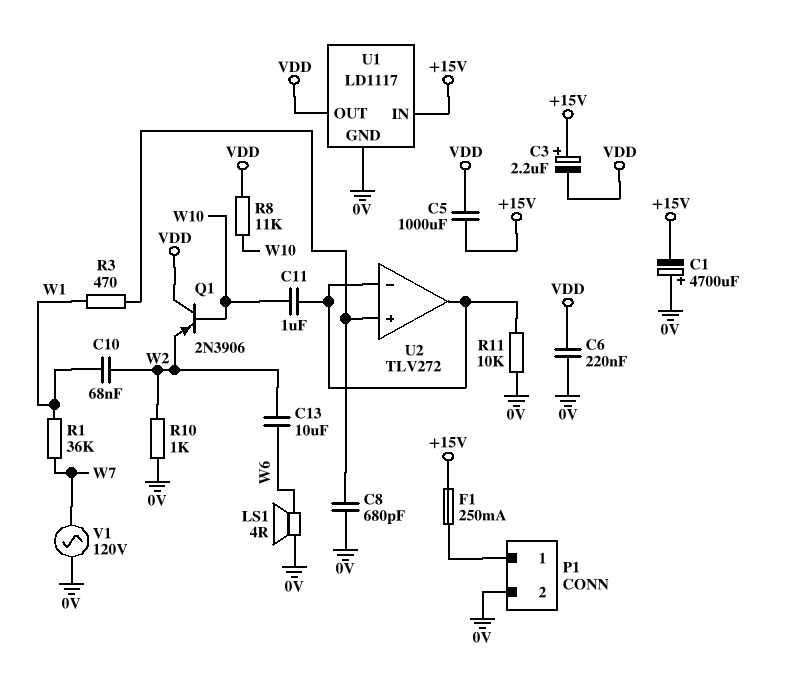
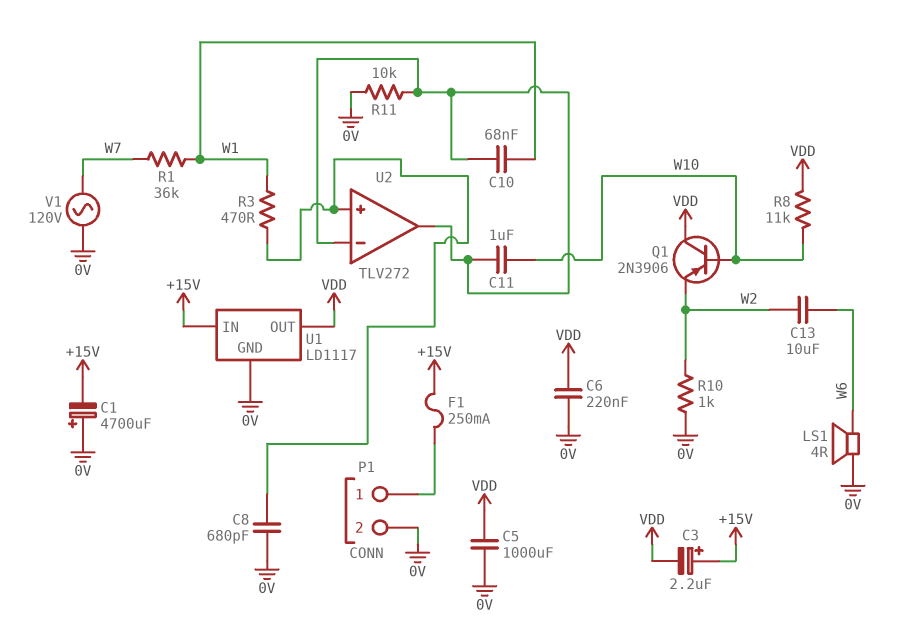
C5: 1000uF (+15V, VDD) -> 1000uF (0V, VDD)
C10: 68nF (W1, W2) -> 68nF (U2/in-, W1)

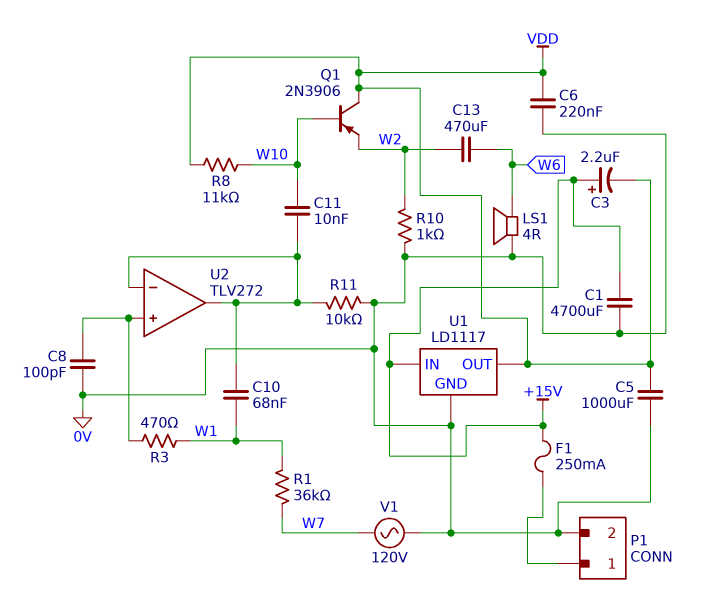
C1: 4700uF (plus 0V, minus +15V) -> 4700uF (+15V, 0V)
C8: 680pF (0V, U2/in+) -> 100pF (0V, U2/in+)
C11: 1uF (U2/in-, W10) -> 10nF (U2/in-, W10)
C13: 10uF (W2, W6) -> 470uF (W2, W6)

